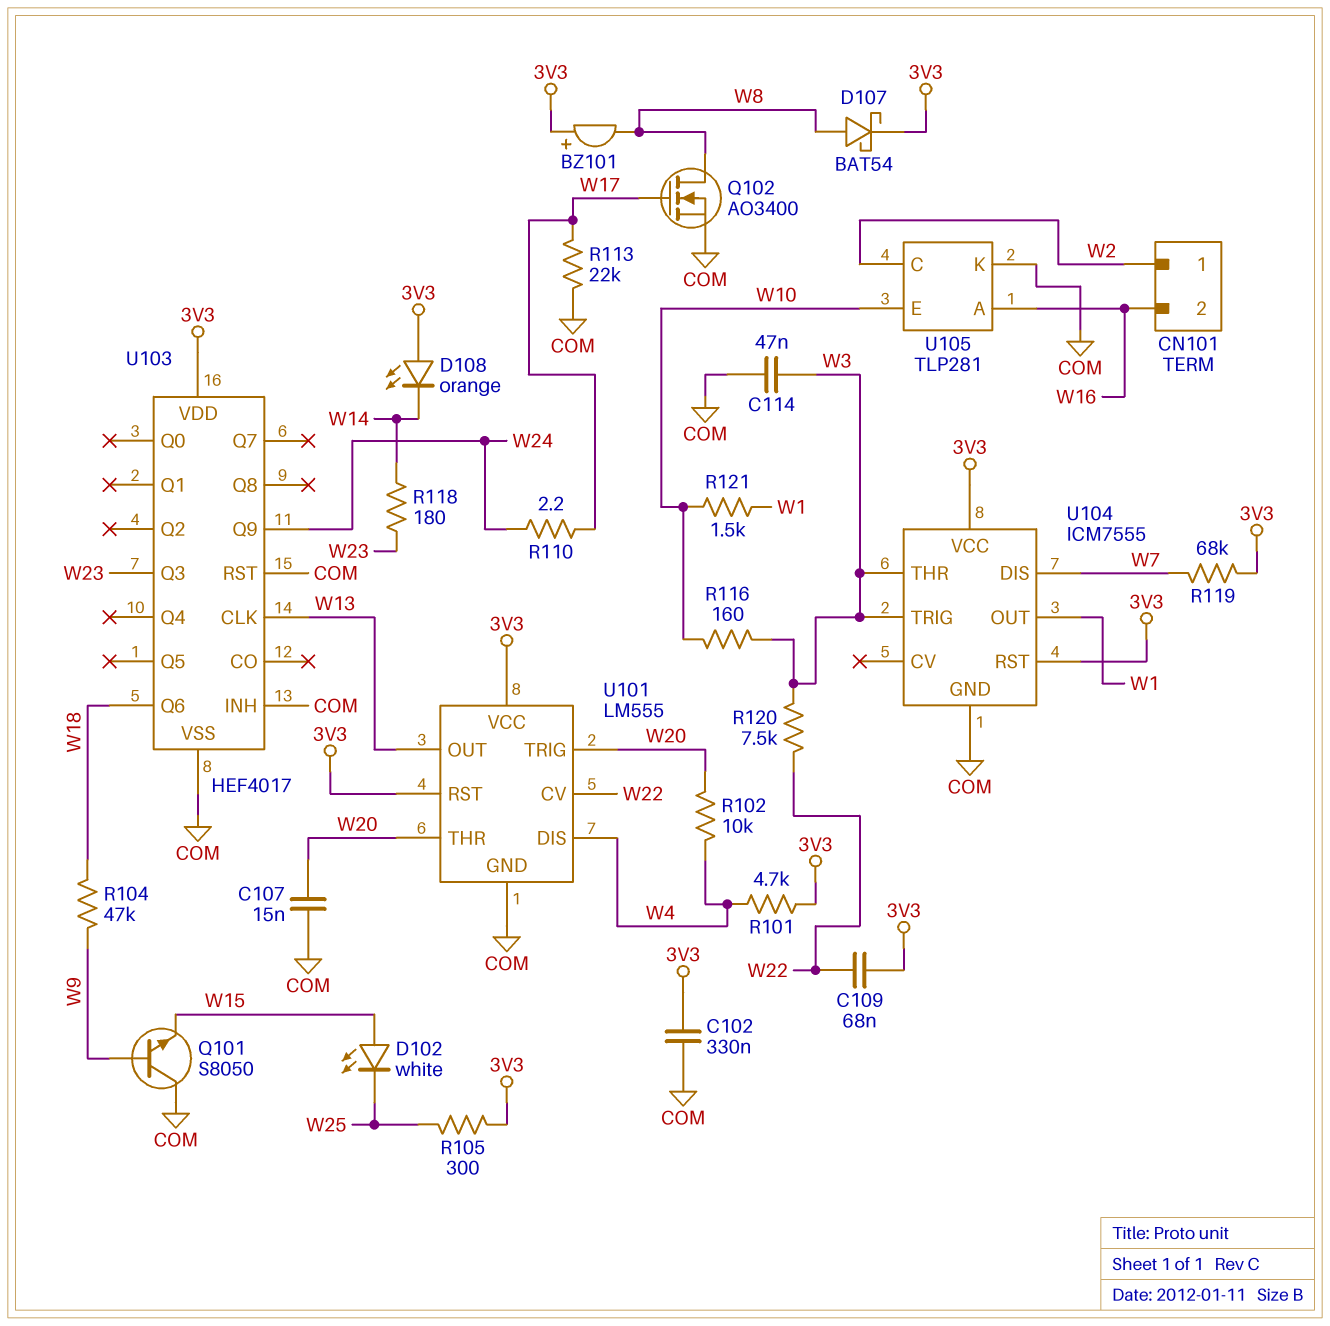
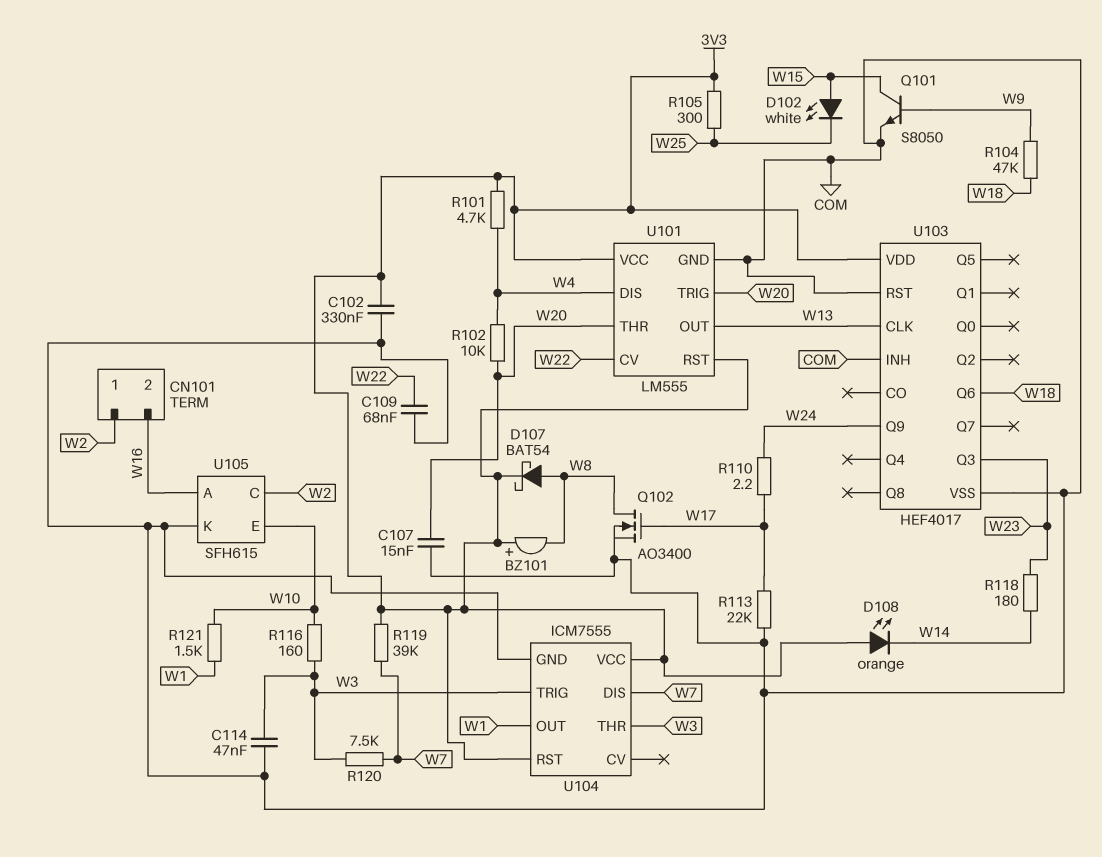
C109: 68nF (3V3, W22) -> 68nF (COM, W22)
Q101: NPN S8050 (B W9, C COM, E W15) -> NPN S8050 (B W9, C W15, E COM)
R119: 68k (3V3, W7) -> 39k (3V3, W7)
R120: 7.5k (W3, W22) -> 7.5k (W3, W7)
U105: TLP281 -> SFH615

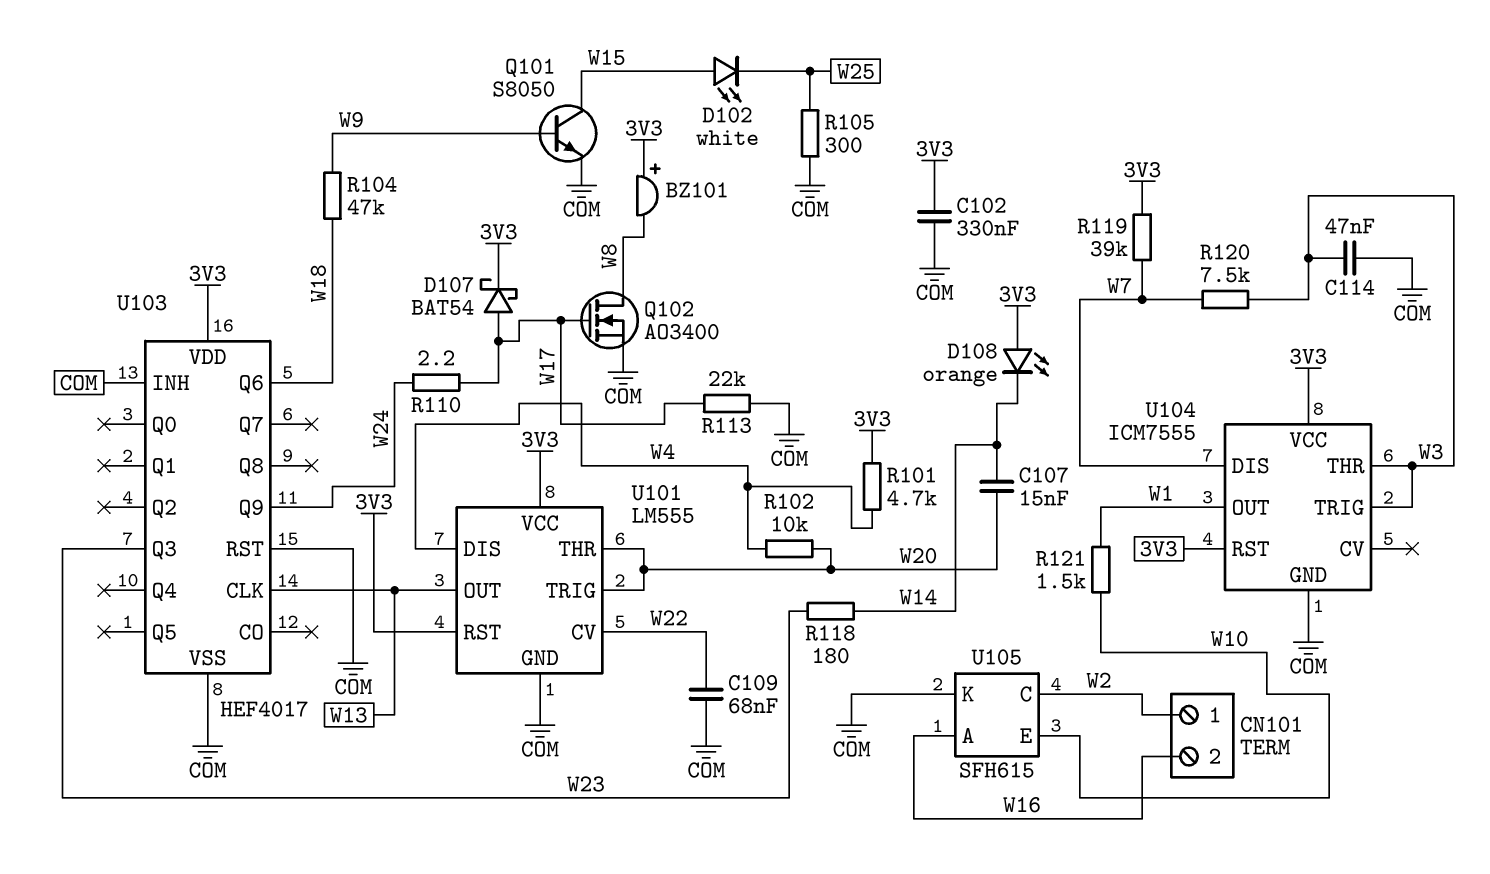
C107: 15nF (COM, W20) -> 15nF (W14, W20)
D107: schottky BAT54 (A W8, K 3V3) -> schottky BAT54 (A W17, K 3V3)
R105: 300 (3V3, W25) -> 300 (COM, W25)
R116: 160 (W3, W10) -> none

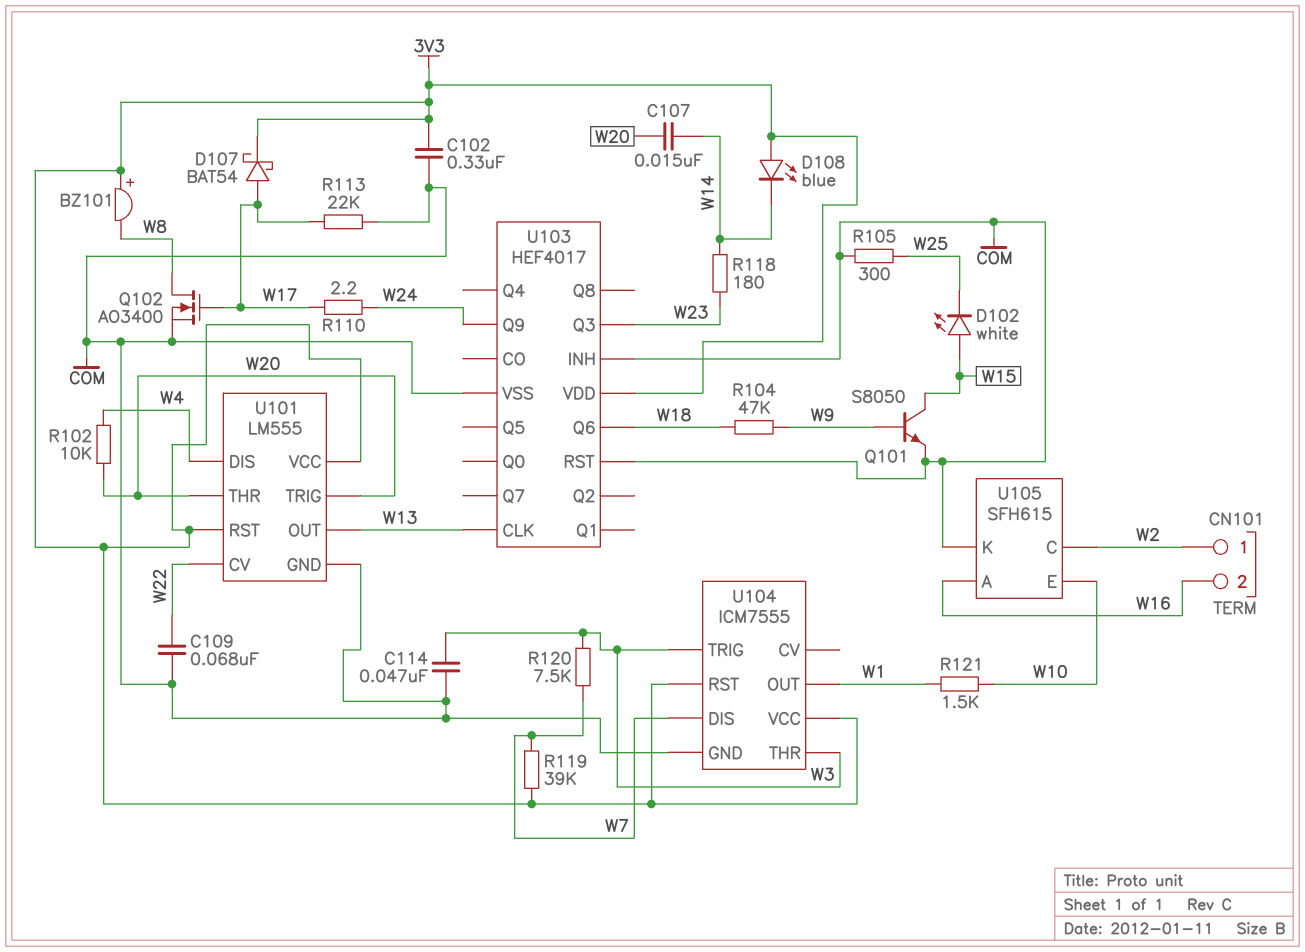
D108: LED orange (A 3V3, K W14) -> LED blue (A 3V3, K W14)
R101: 4.7k (3V3, W4) -> none

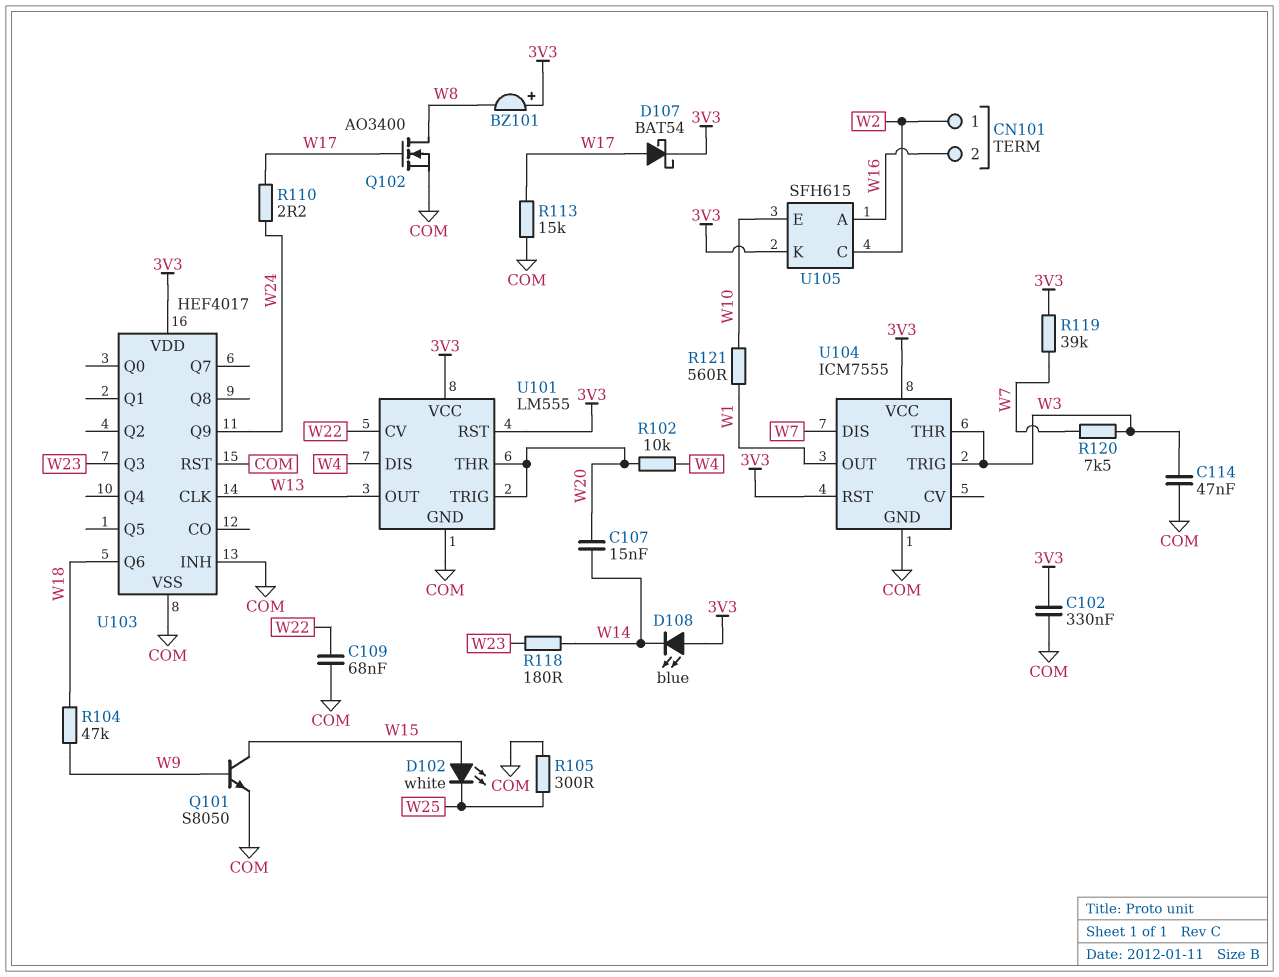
R113: 22k (COM, W17) -> 15k (COM, W17)
R121: 1.5k (W1, W10) -> 560 (W1, W10)
U105 pin K: COM -> 3V3

